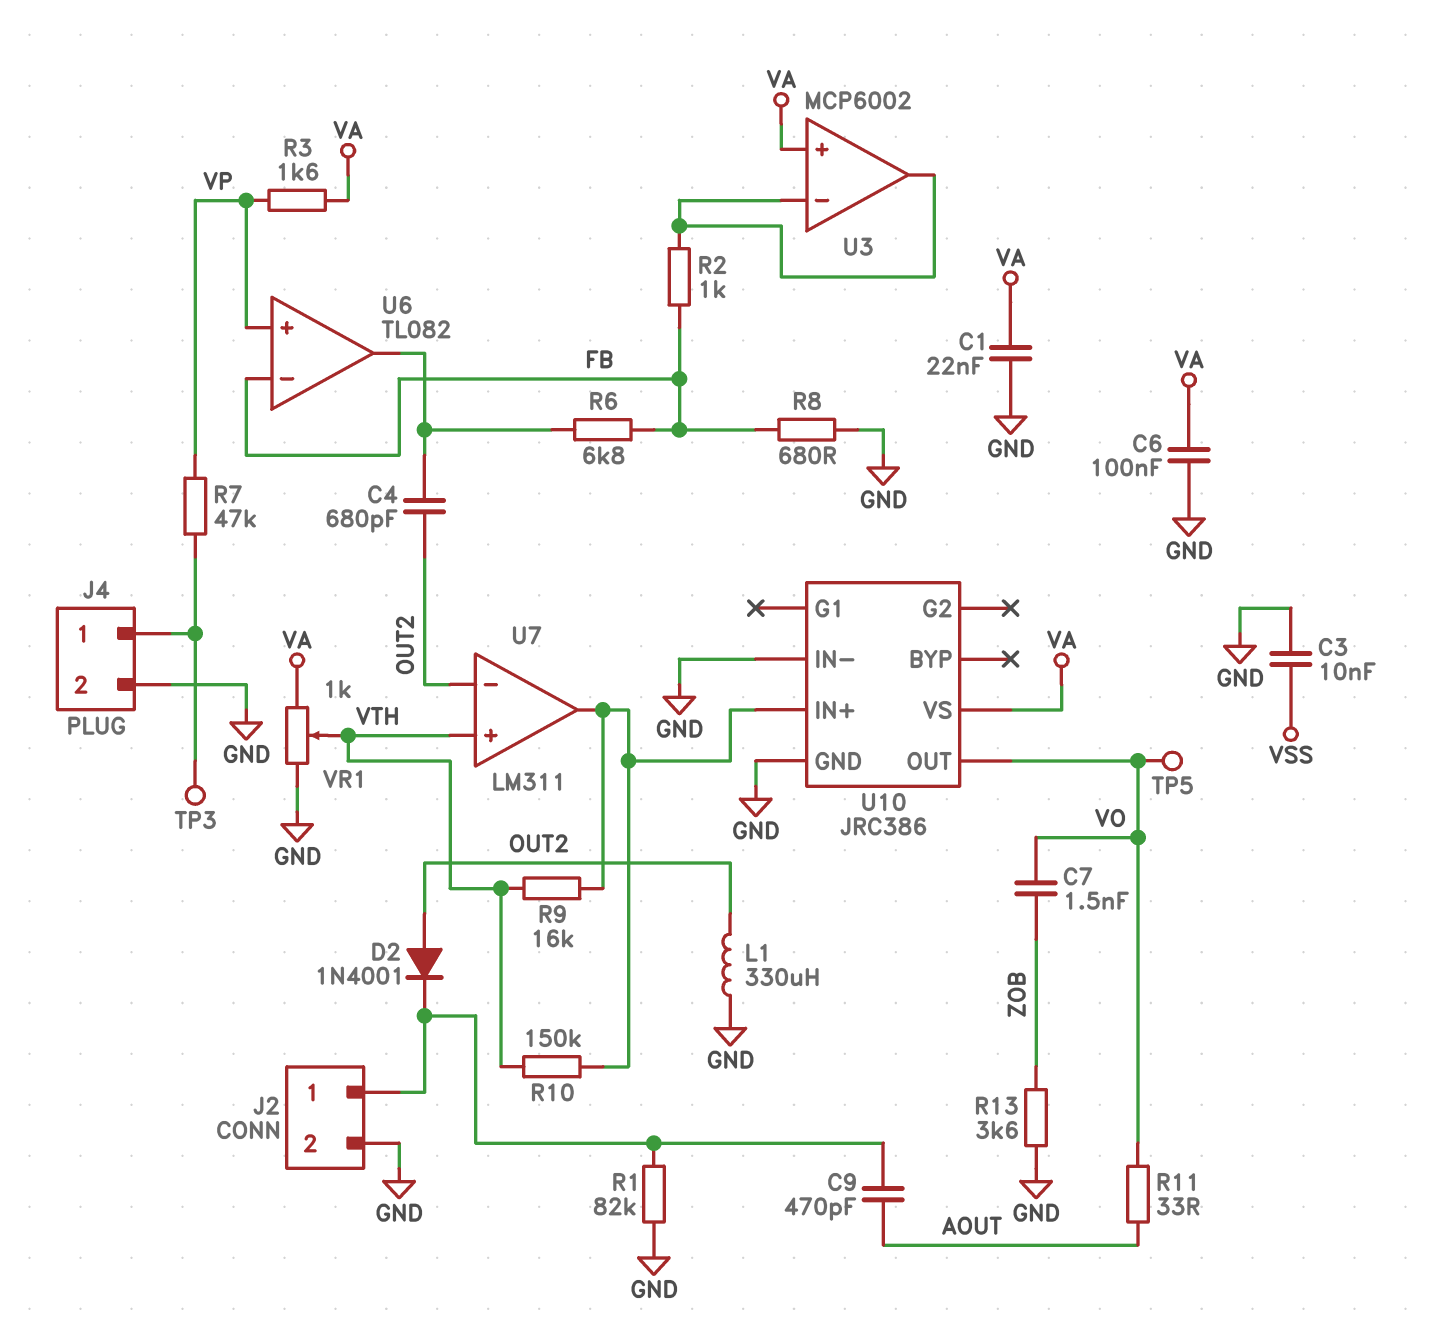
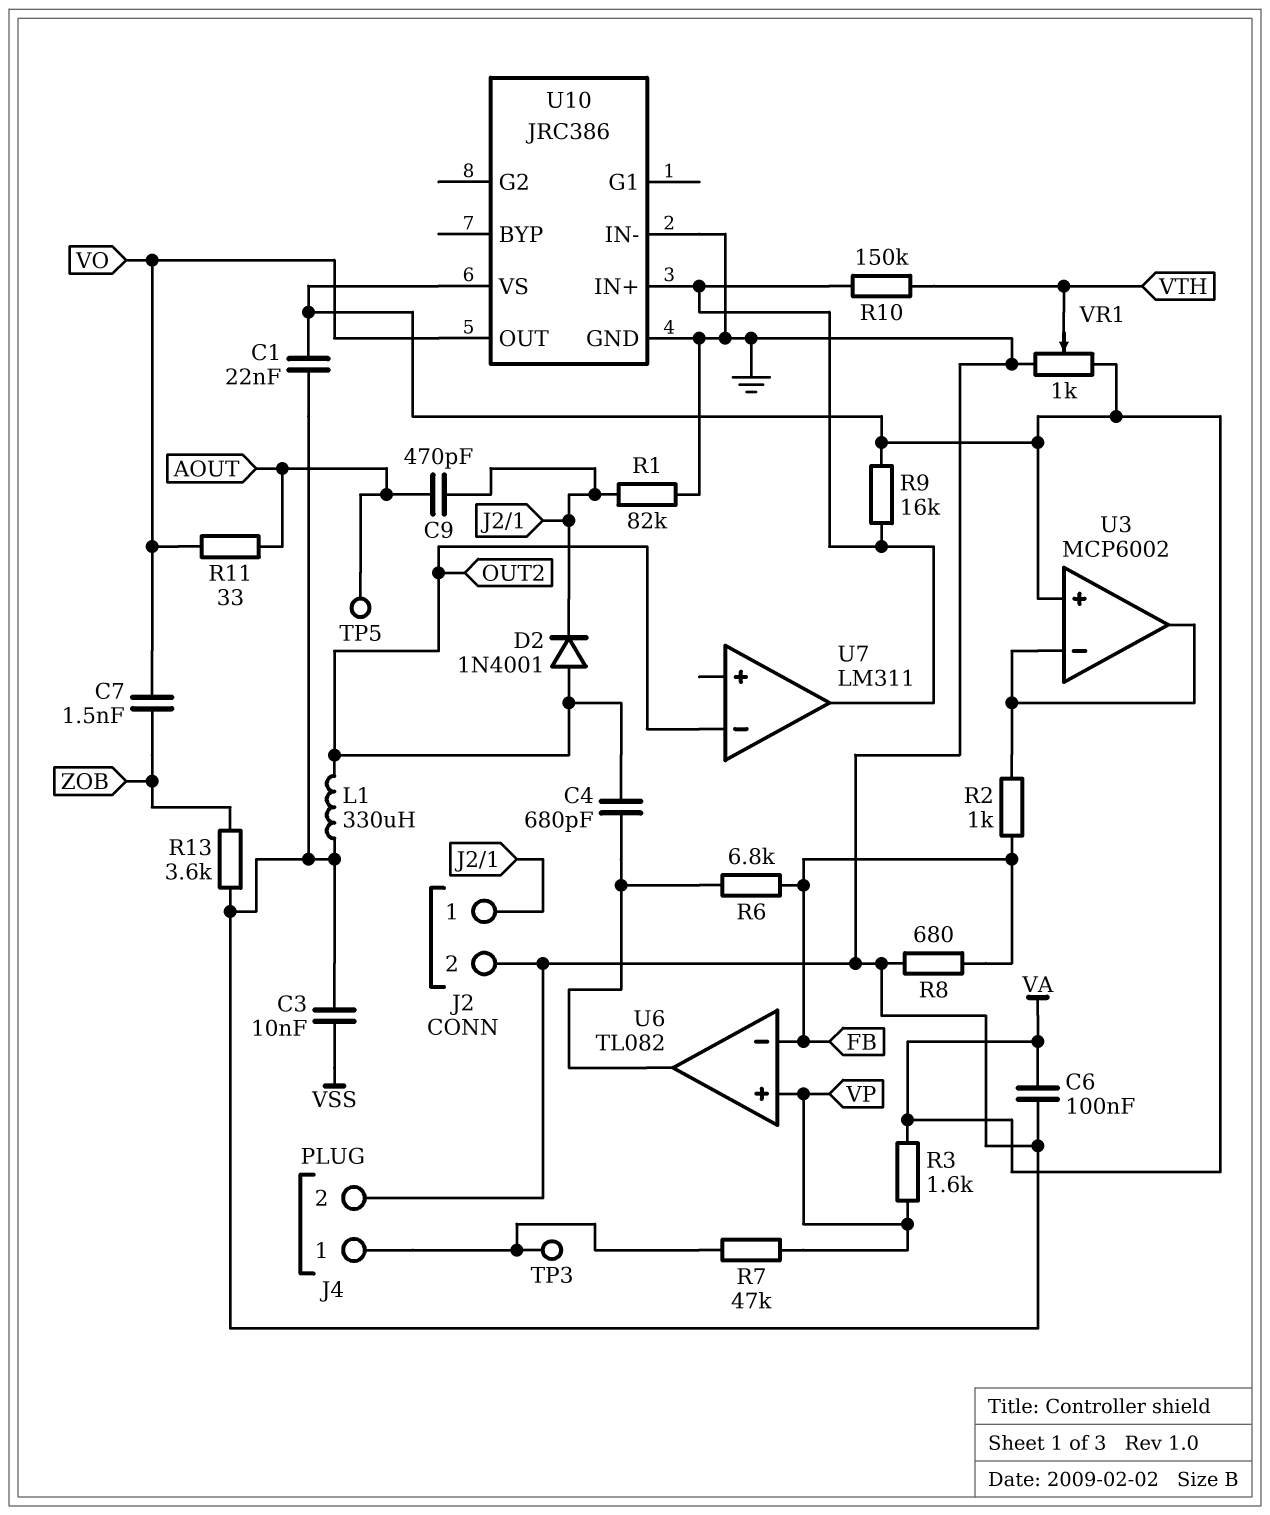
R9: 16k (U7/out, VTH) -> 16k (U7/out, VA)
TP5: test point (VO) -> test point (AOUT)
U7 pin in+: VTH -> none

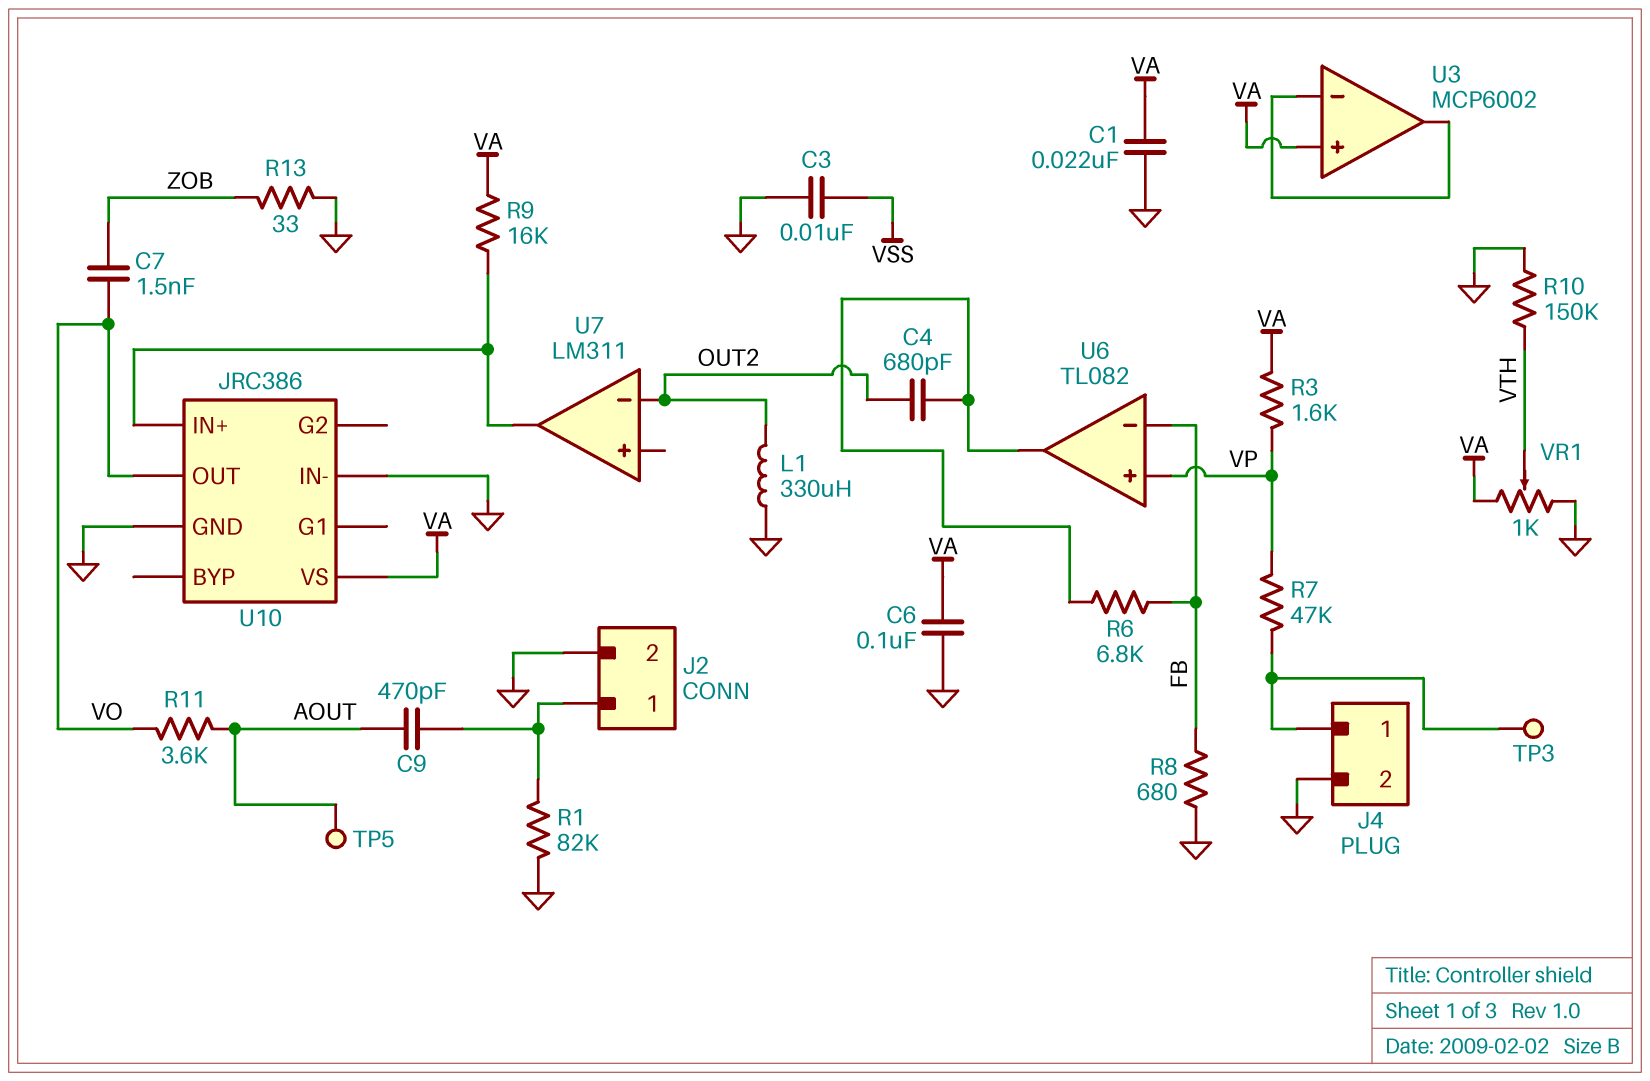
D2: diode 1N4001 (A OUT2, K J2/1) -> none
R2: 1k (FB, U3/in-) -> none
R10: 150k (U7/out, VTH) -> 150k (GND, VTH)
R11: 33 (AOUT, VO) -> 3.6k (AOUT, VO)
R13: 3.6k (GND, ZOB) -> 33 (GND, ZOB)

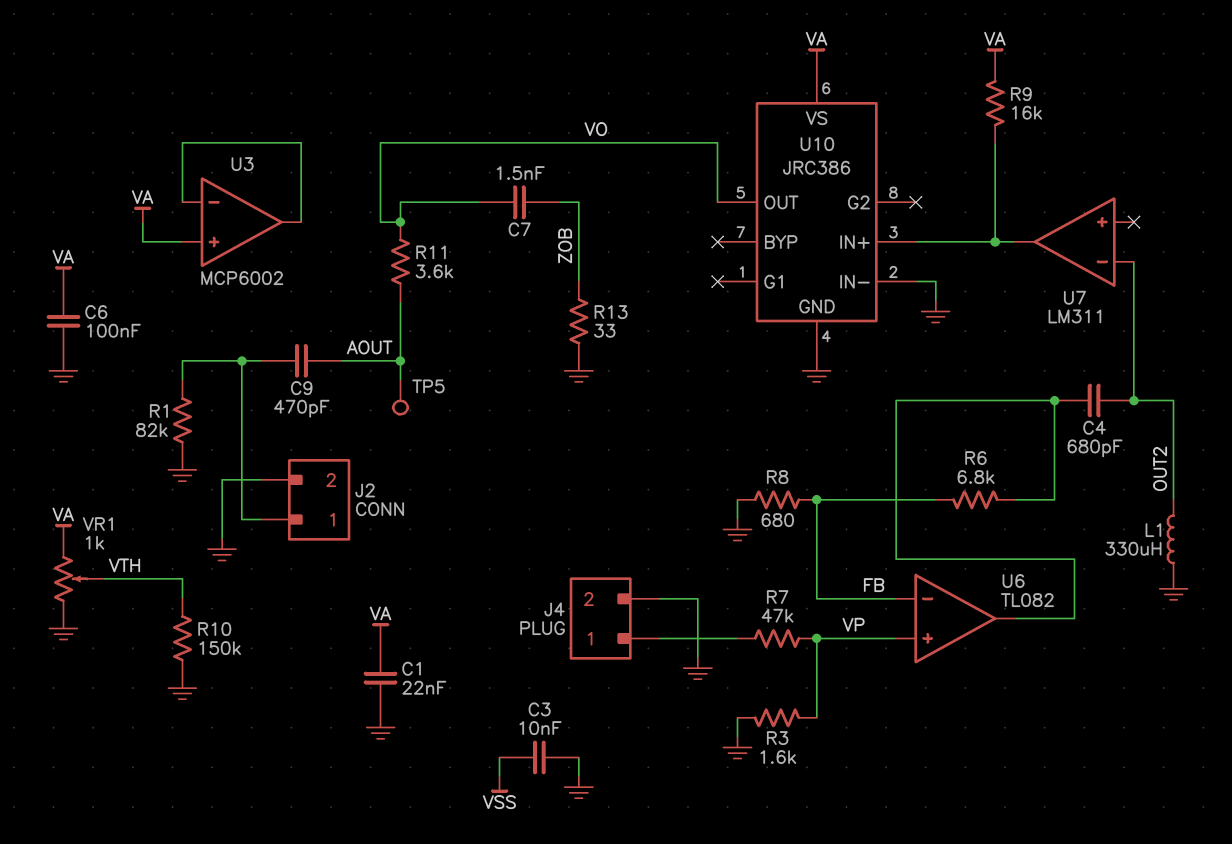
R3: 1.6k (VA, VP) -> 1.6k (GND, VP)
TP3: test point (J4/1) -> none

